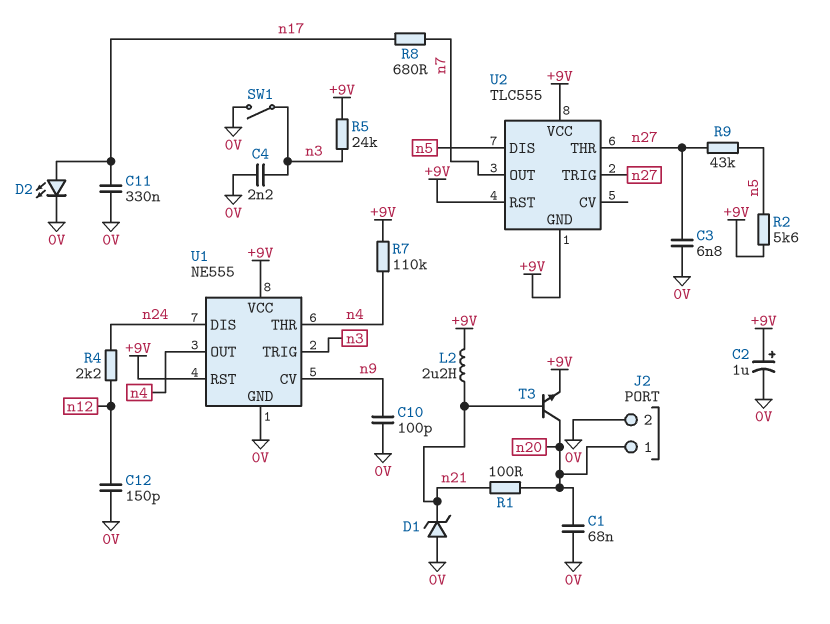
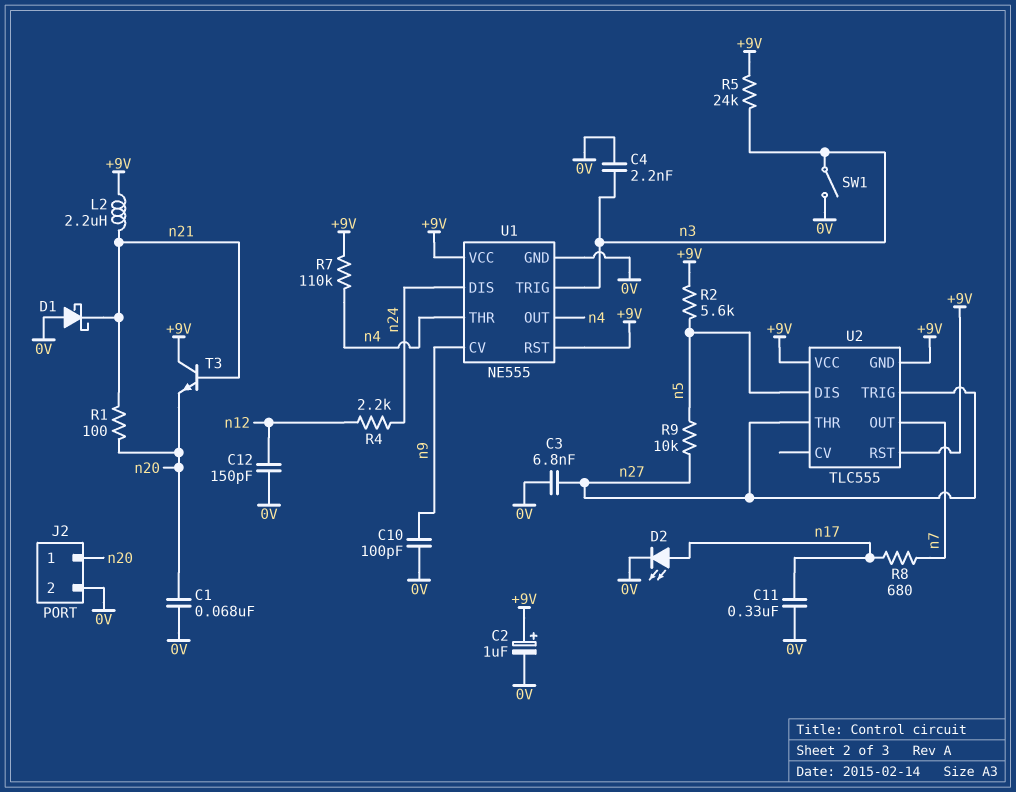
D1: zener (A 0V, K n21) -> schottky (A 0V, K n21)
R9: 43k (n5, n27) -> 10k (n5, n27)
T3: NPN (B n21, C n20, E +9V) -> NPN (B n21, C +9V, E n20)

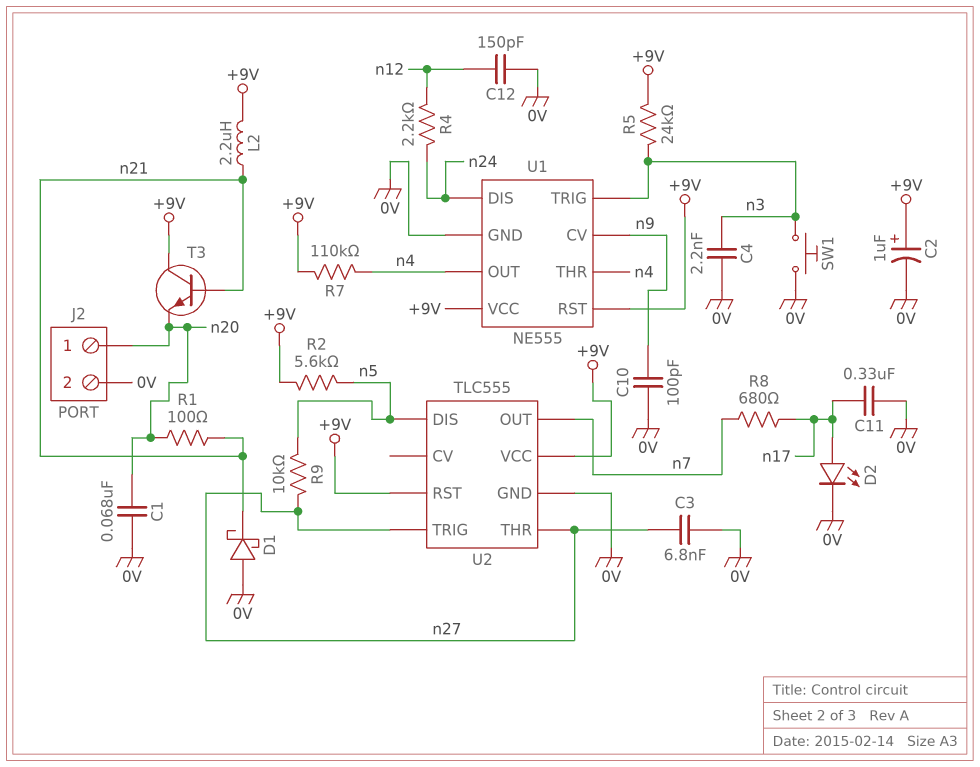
SW1: switch (0V, n3) -> button (0V, n3)
U2 pin GND: +9V -> 0V

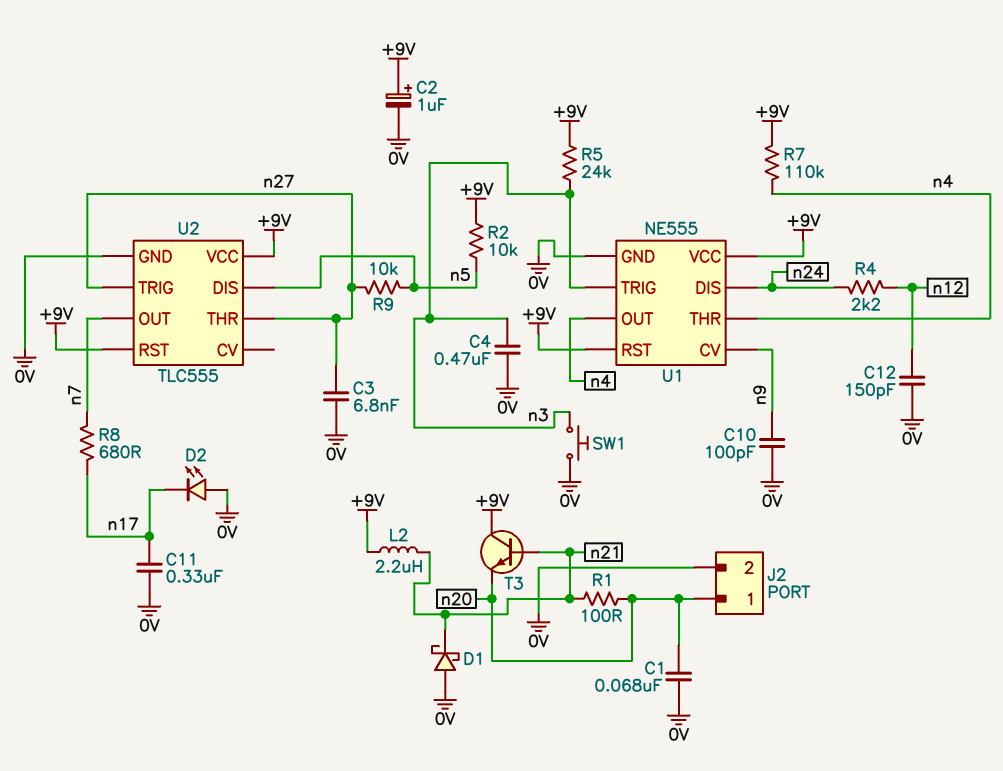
C4: 2.2nF (0V, n3) -> 470nF (0V, n3)
D2: LED (A n17, K 0V) -> LED (A 0V, K n17)
R2: 5.6k (+9V, n5) -> 10k (+9V, n5)

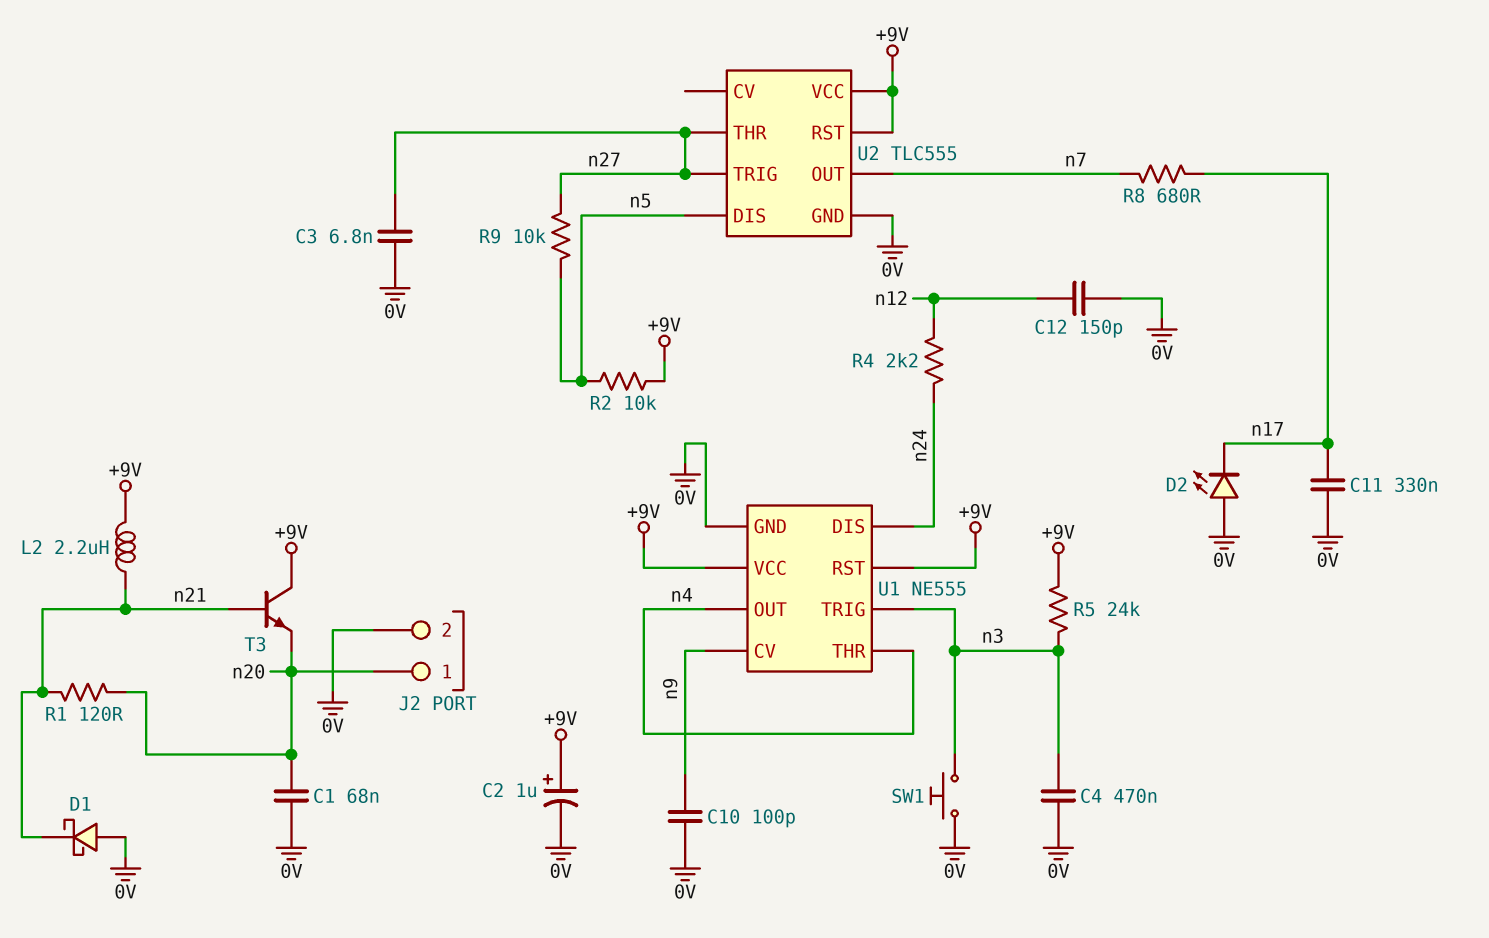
R1: 100 (n20, n21) -> 120 (n20, n21)
R7: 110k (+9V, n4) -> none

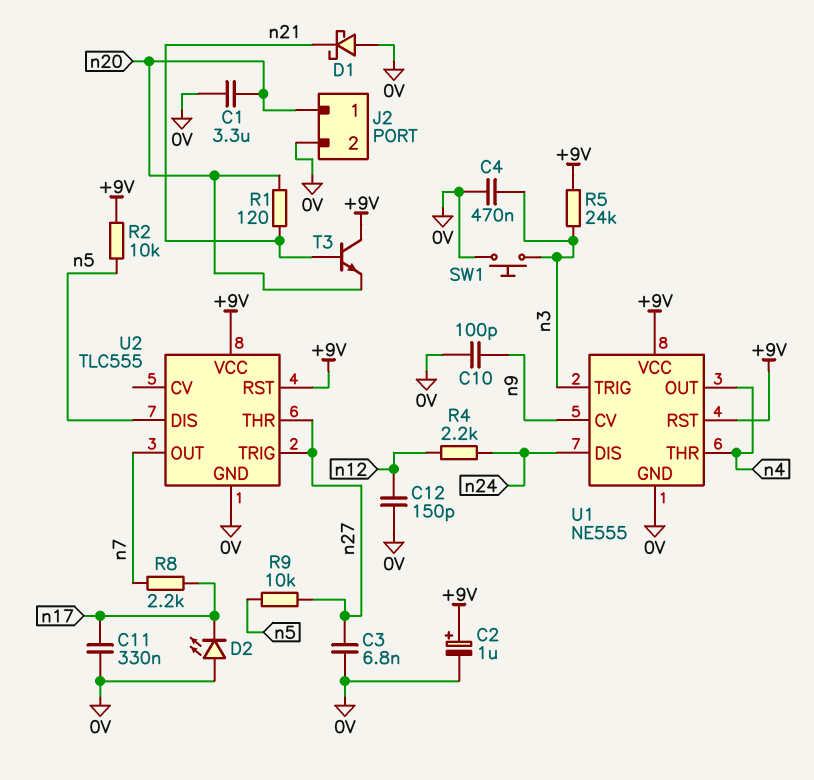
C1: 68nF (0V, n20) -> 3.3uF (0V, n20)
L2: 2.2uH (+9V, n21) -> none
R8: 680 (n7, n17) -> 2.2k (n7, n17)

